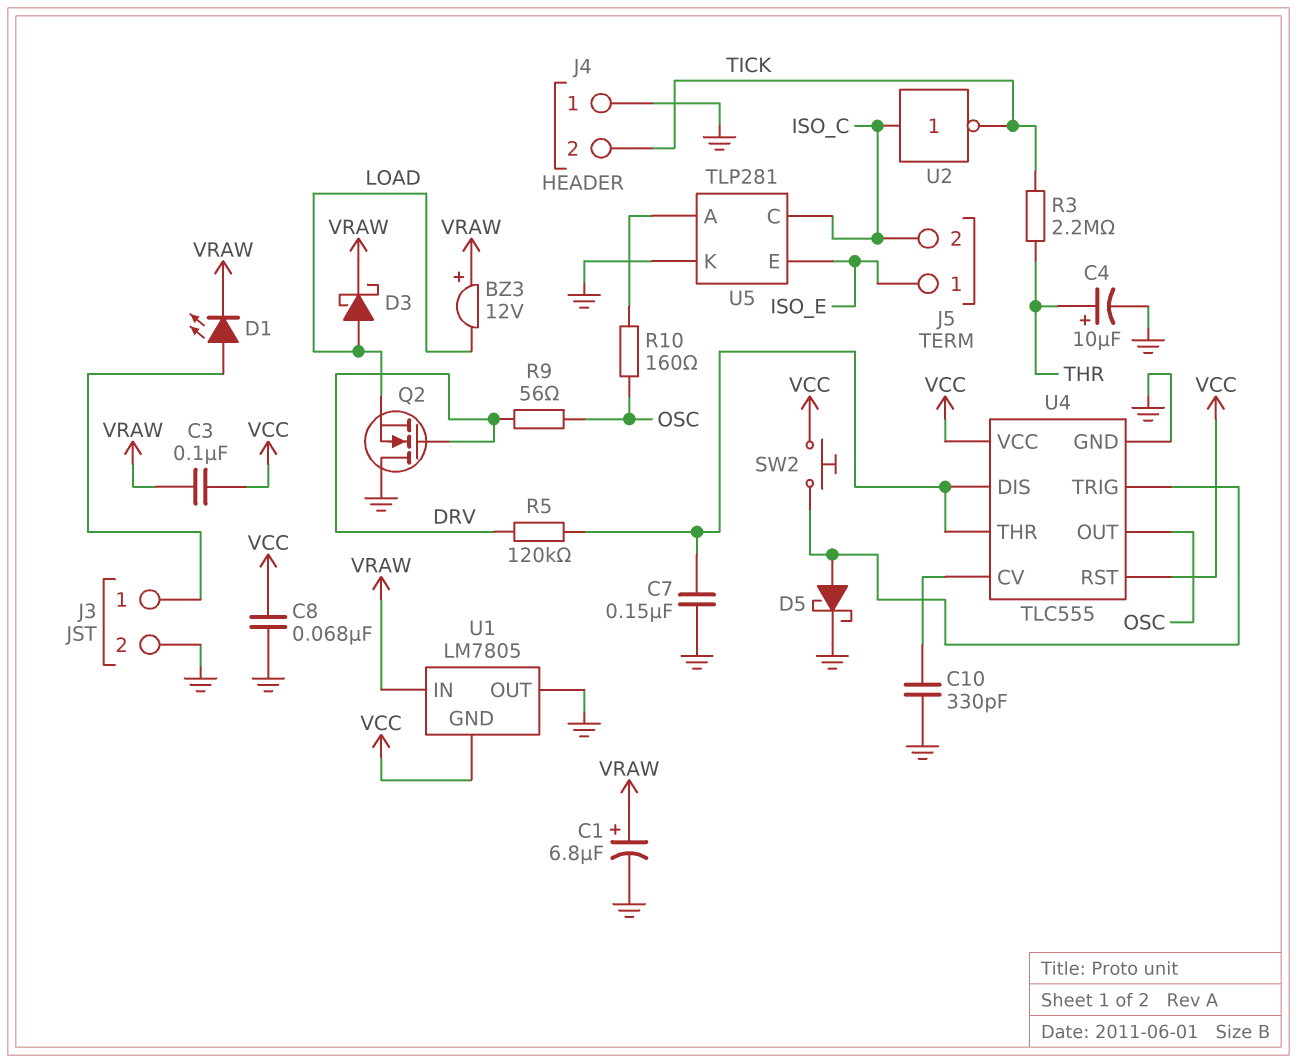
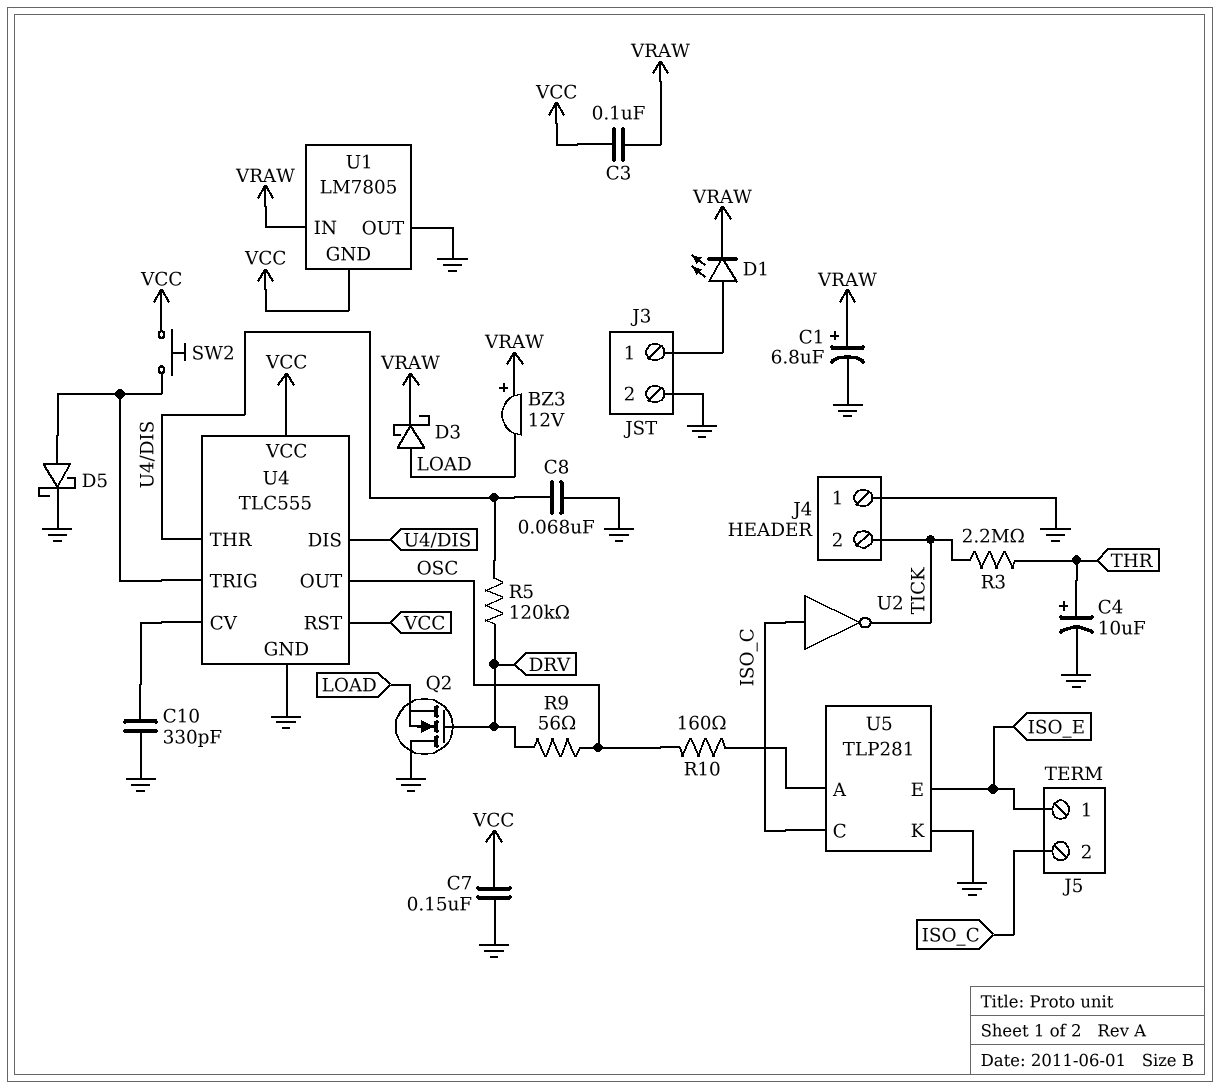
C7: 150nF (GND, U4/DIS) -> 150nF (GND, VCC)
C8: 68nF (GND, VCC) -> 68nF (GND, U4/DIS)

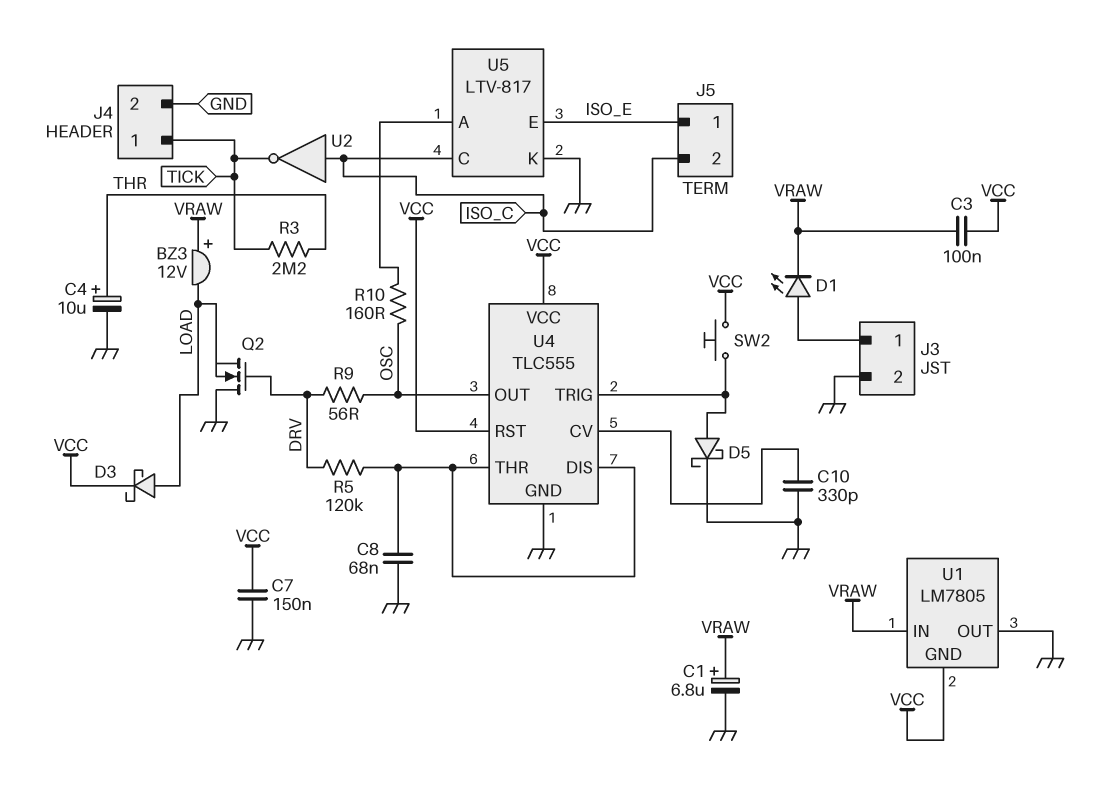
D3: schottky (A LOAD, K VRAW) -> schottky (A LOAD, K VCC)
J4 pin 1: GND -> TICK
J4 pin 2: TICK -> GND
U5: TLP281 -> LTV-817

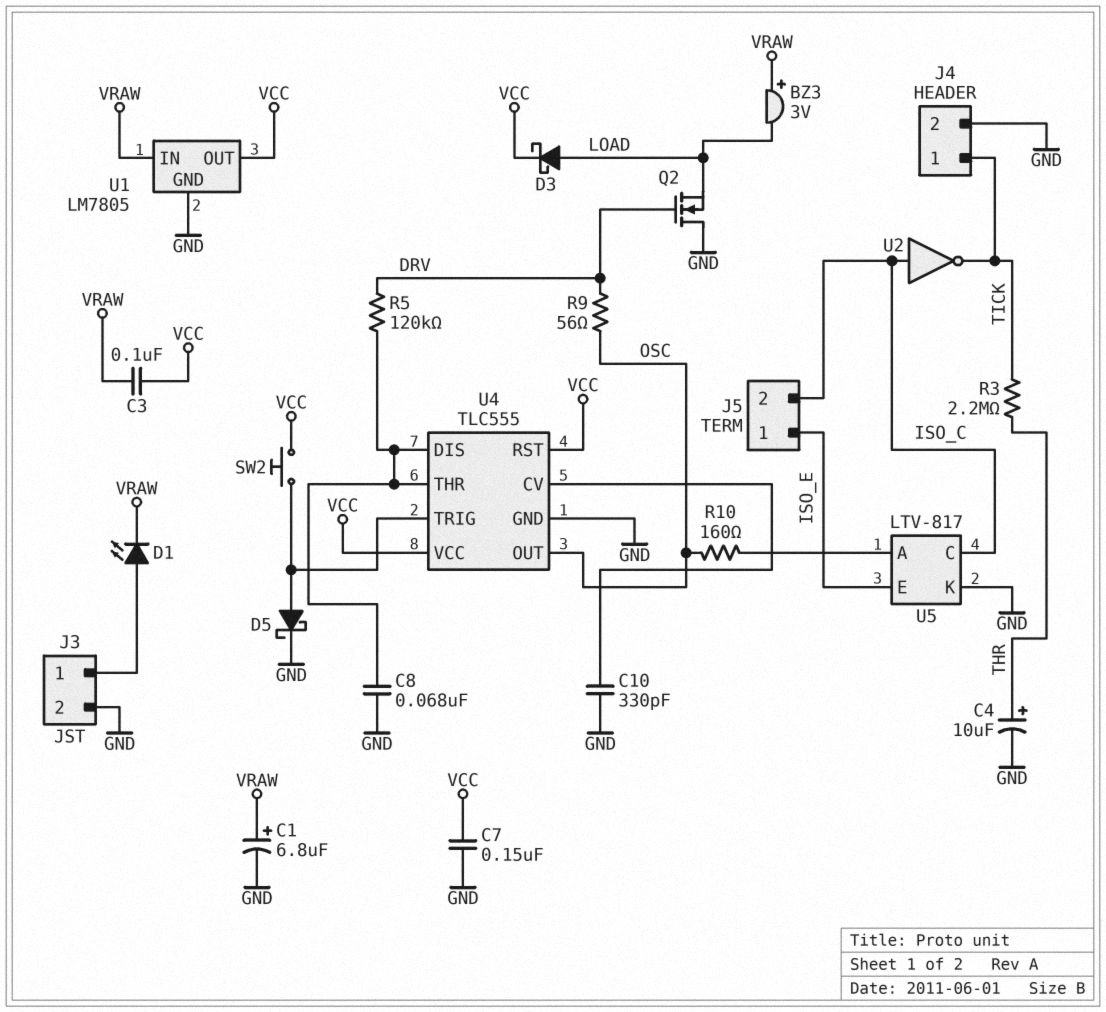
BZ3: buzzer 12V (plus VRAW, minus LOAD) -> buzzer 3V (plus VRAW, minus LOAD)
U1 pin GND: VCC -> GND
U1 pin OUT: GND -> VCC

